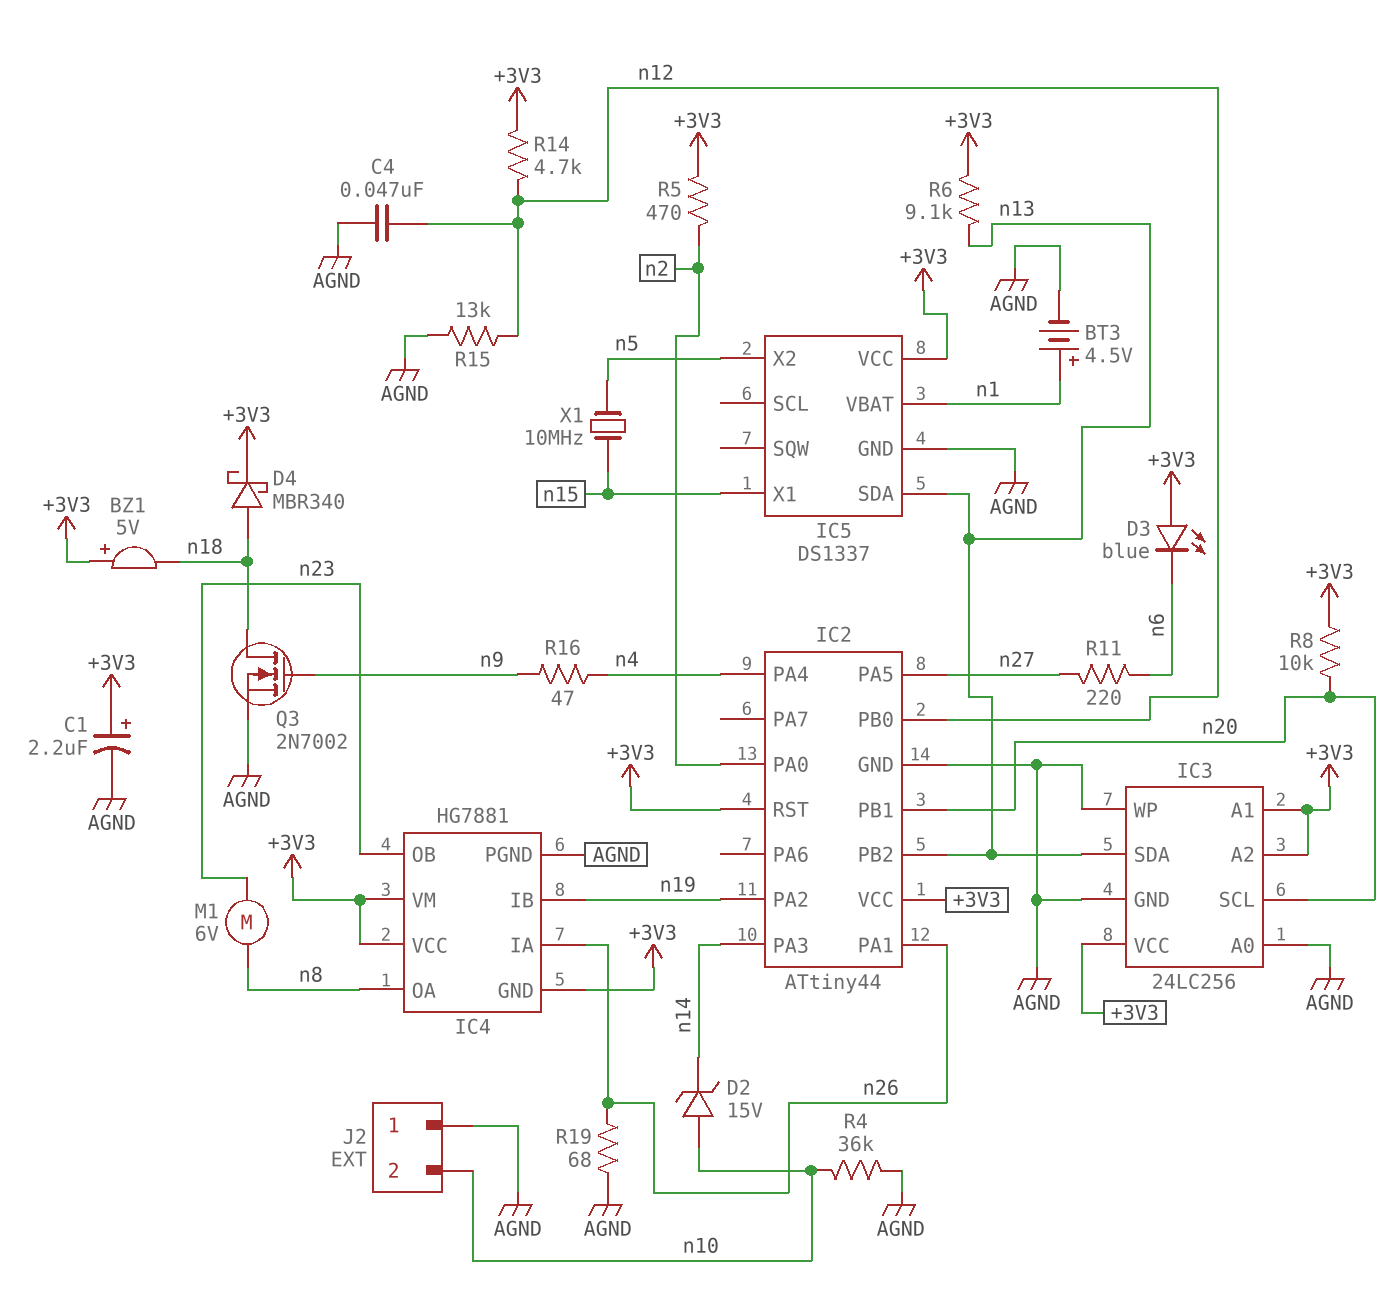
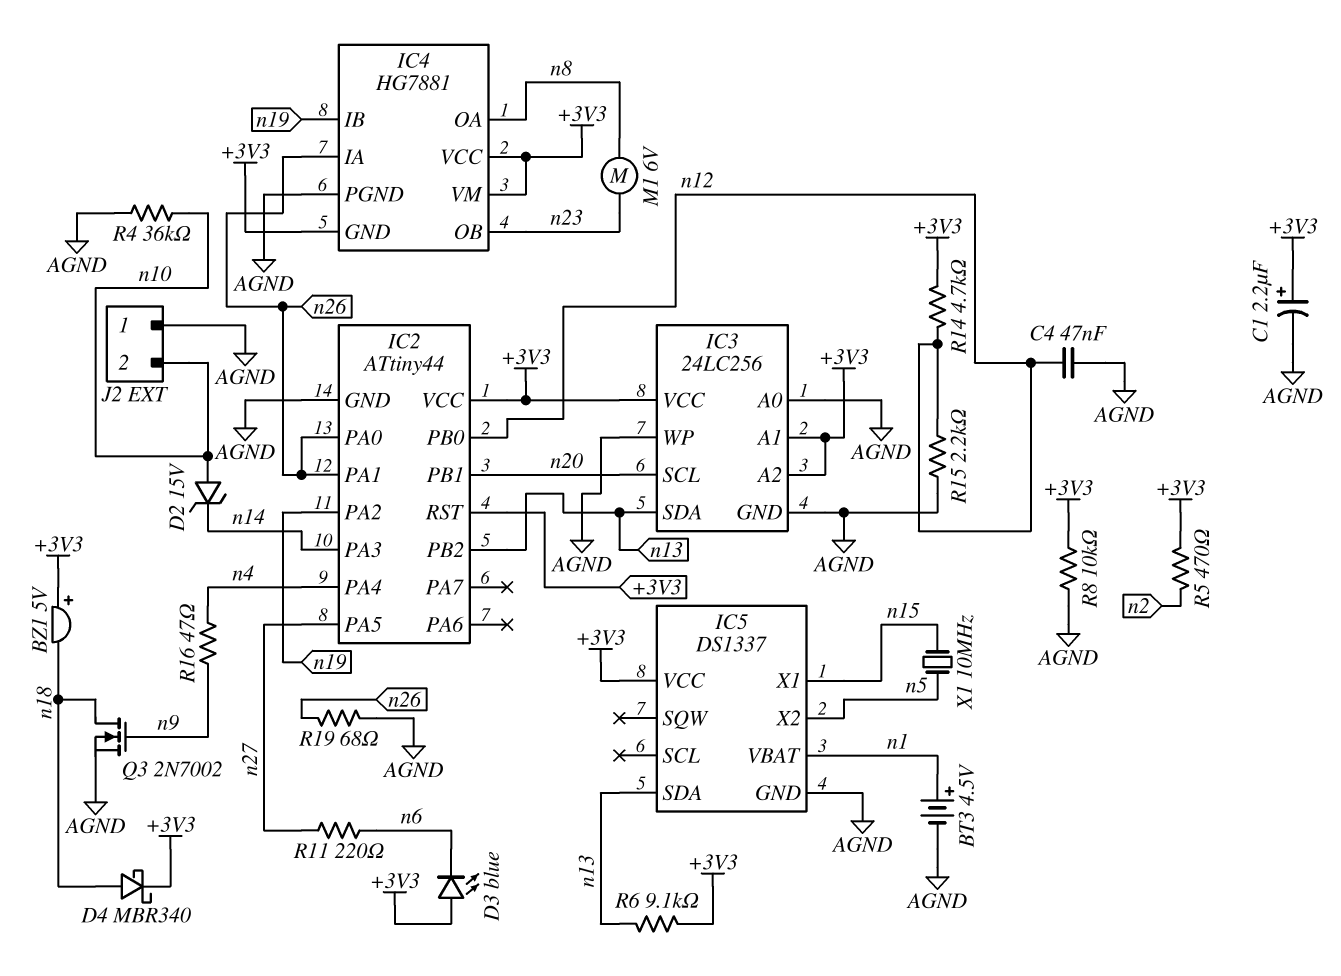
IC2 pin PA0: n2 -> n26
R8: 10k (+3V3, n20) -> 10k (+3V3, AGND)
R15: 13k (AGND, n12) -> 2.2k (AGND, n12)

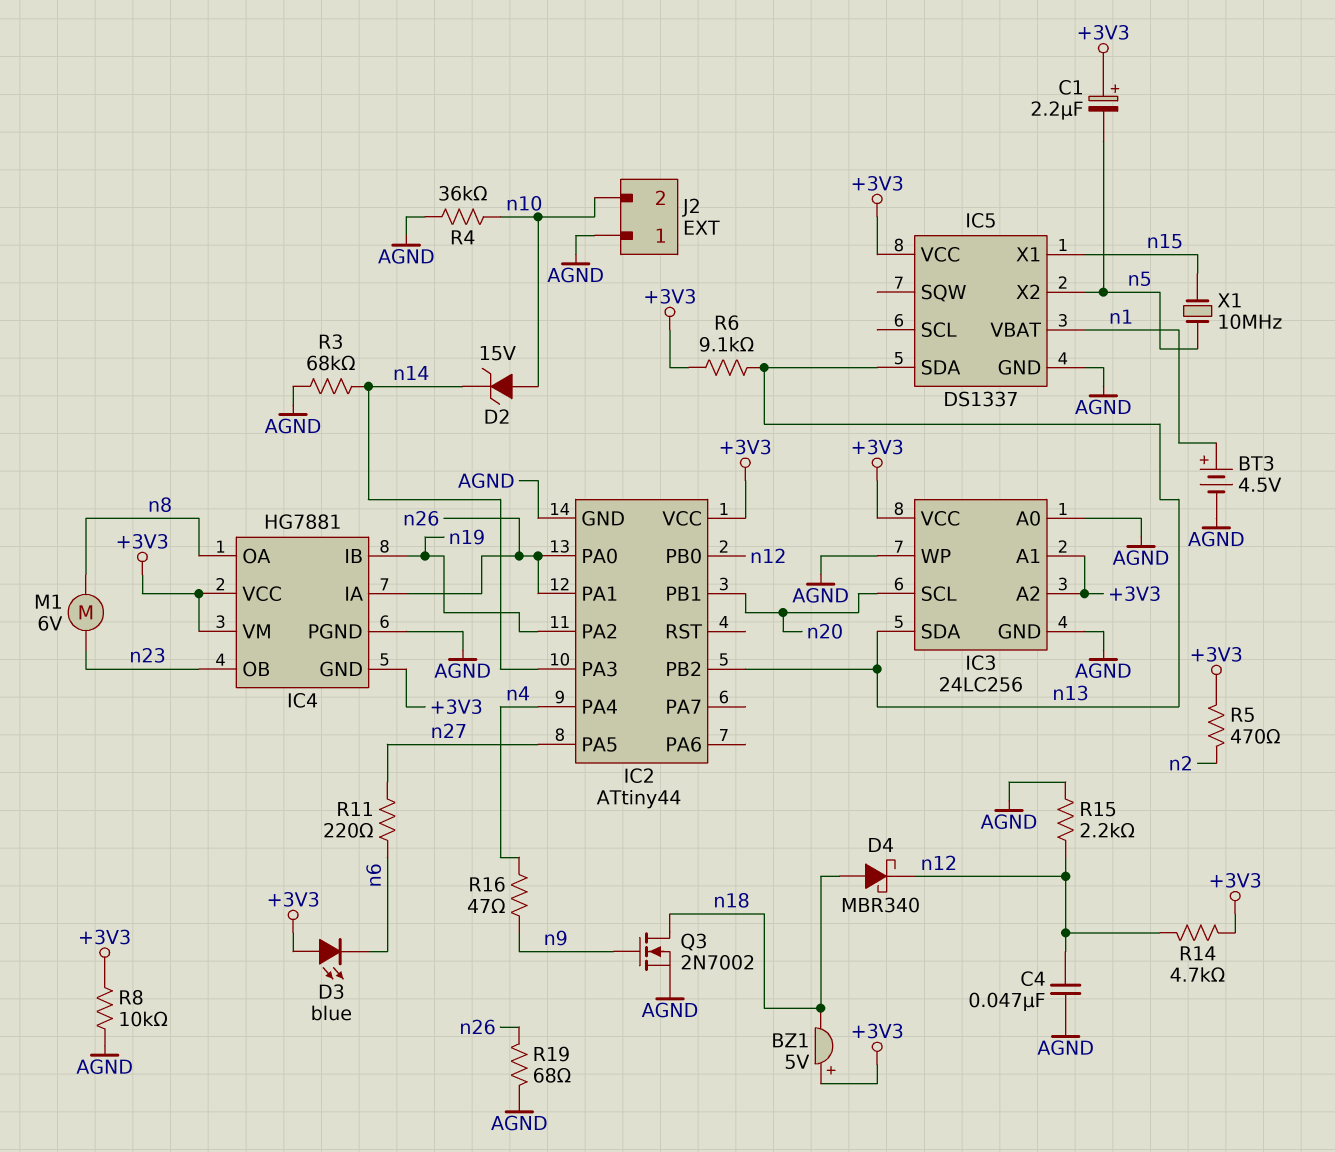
C1: 2.2uF (plus +3V3, minus AGND) -> 2.2uF (plus +3V3, minus n5)
D4: schottky MBR340 (A n18, K +3V3) -> schottky MBR340 (A n18, K n12)
IC2 pin RST: +3V3 -> none
R3: none -> 68k (AGND, n14)

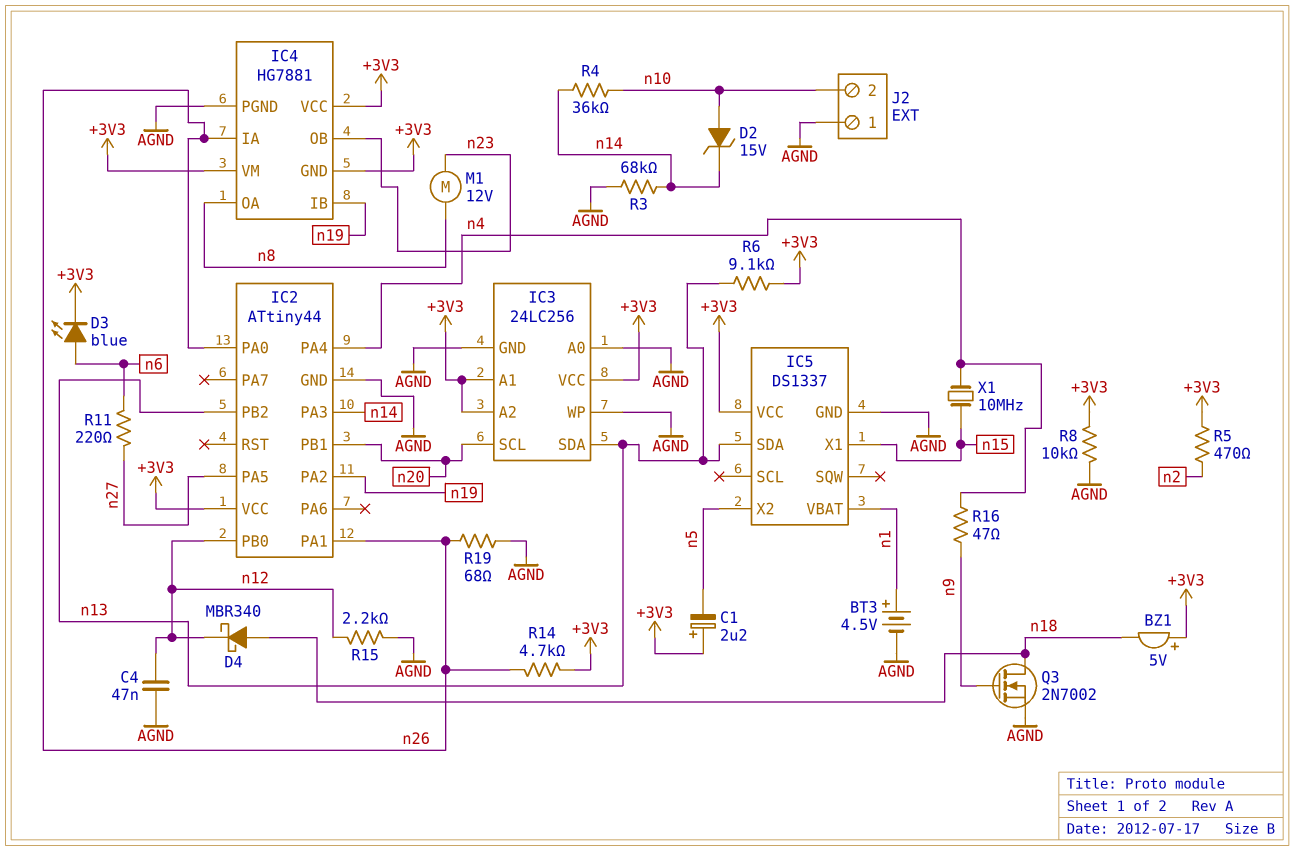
D3: LED blue (A +3V3, K n6) -> LED blue (A n6, K +3V3)
M1: motor 6V (n8, n23) -> motor 12V (n8, n23)
R4: 36k (AGND, n10) -> 36k (n10, n14)
R14: 4.7k (+3V3, n12) -> 4.7k (+3V3, n26)
X1: 10MHz (n5, n15) -> 10MHz (n4, n15)

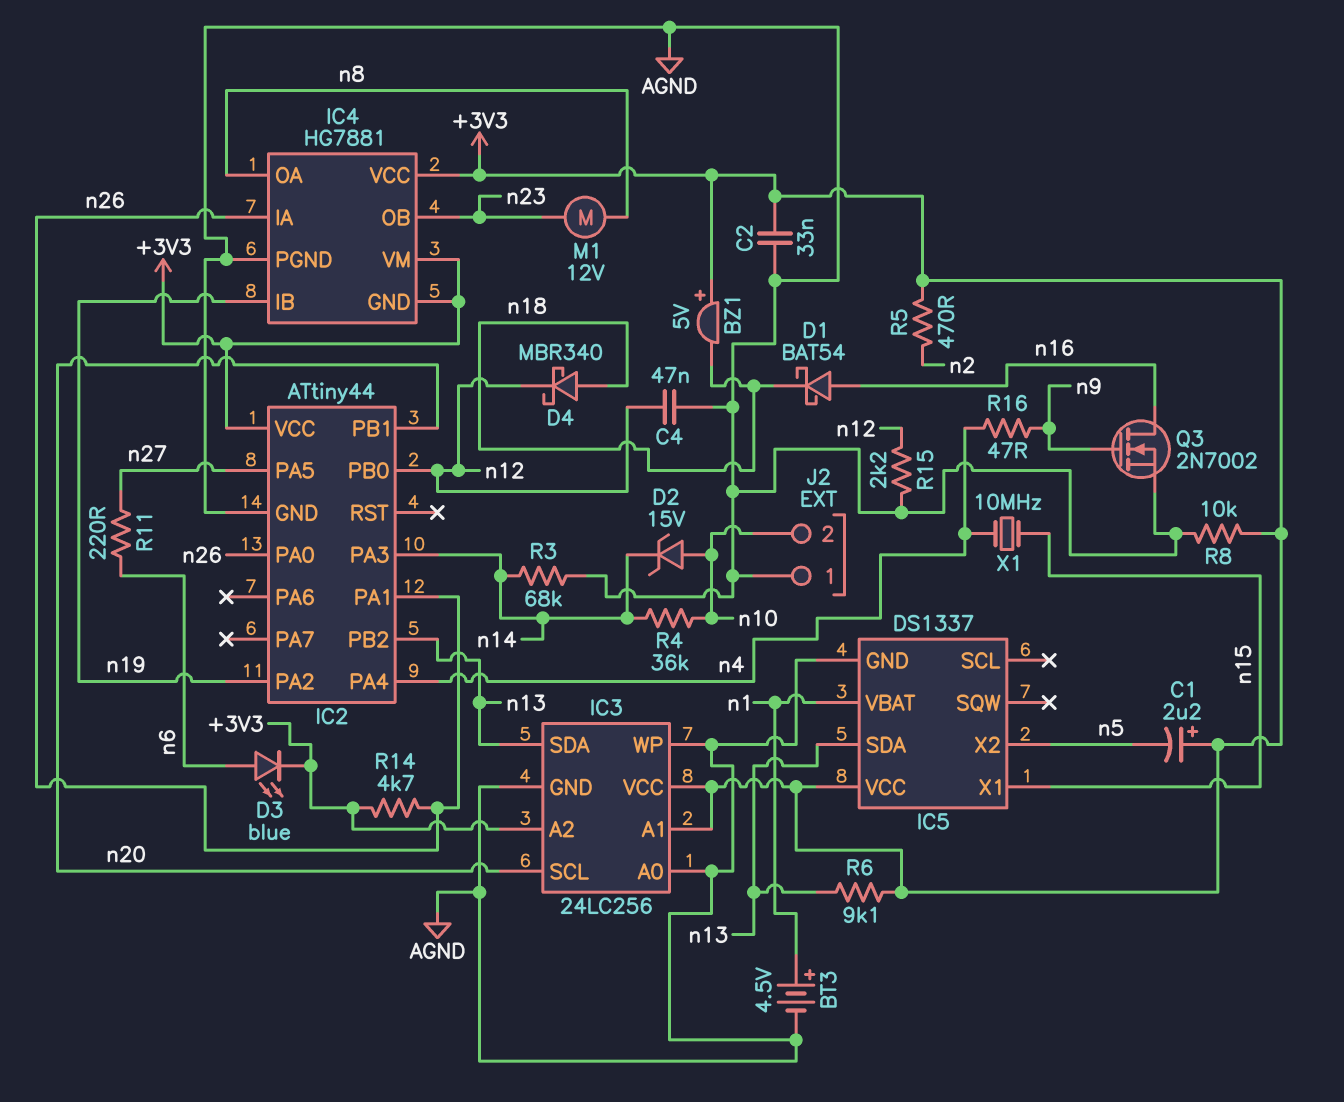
C2: none -> 33nF (+3V3, AGND)
D1: none -> schottky BAT54 (A n16, K n18)
Q3: NMOS 2N7002 (G n9, D n18, S AGND) -> NMOS 2N7002 (G n9, D n16, S AGND)
R19: 68 (AGND, n26) -> none

